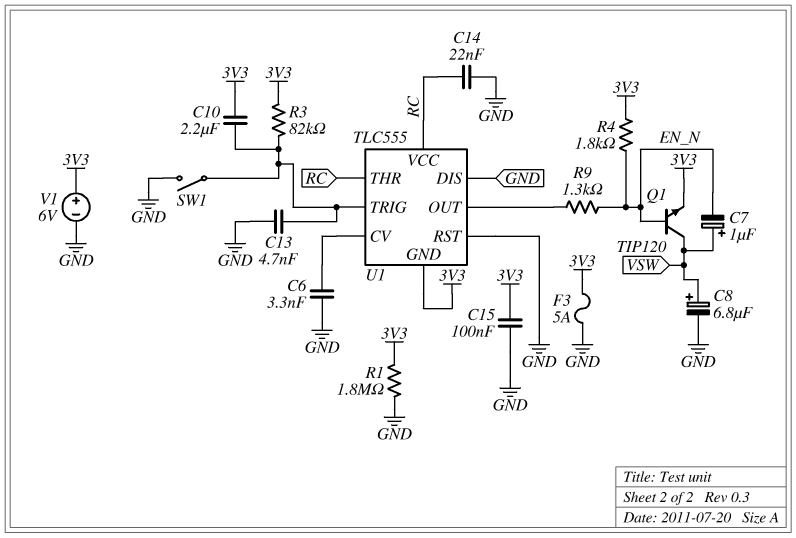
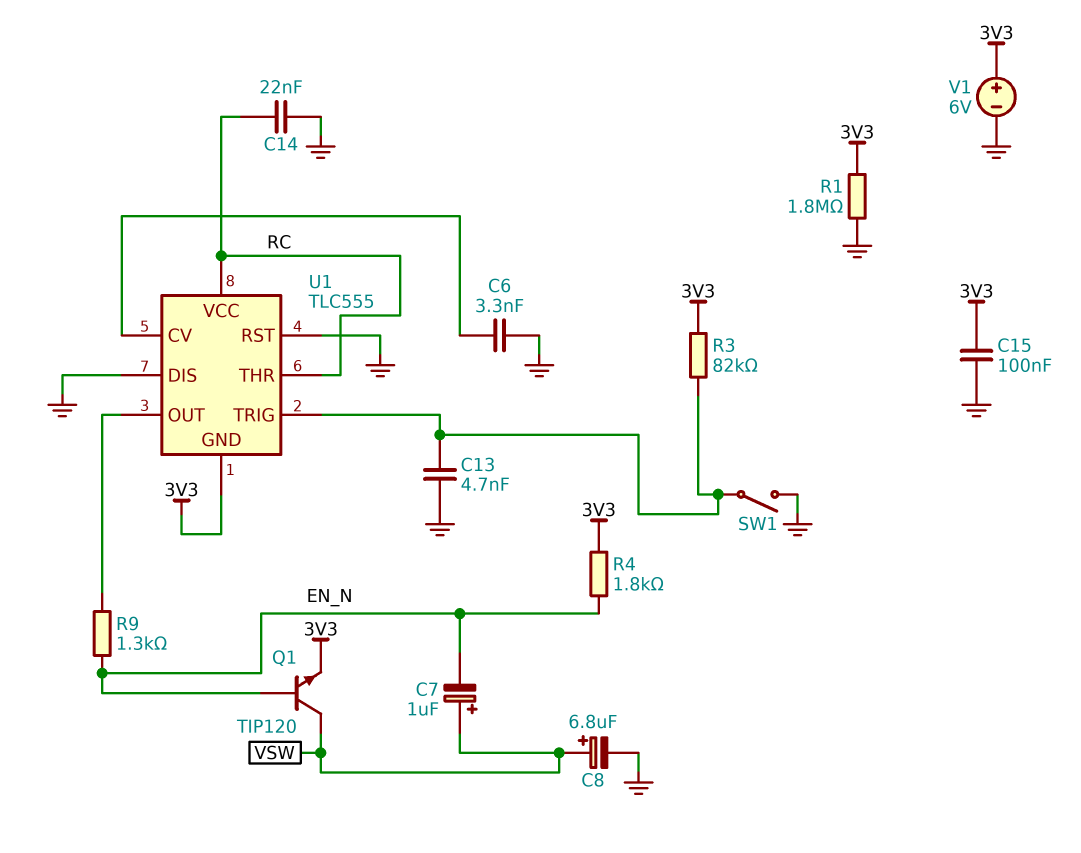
C10: 2.2uF (3V3, U1/TRIG) -> none
F3: 5A (3V3, GND) -> none

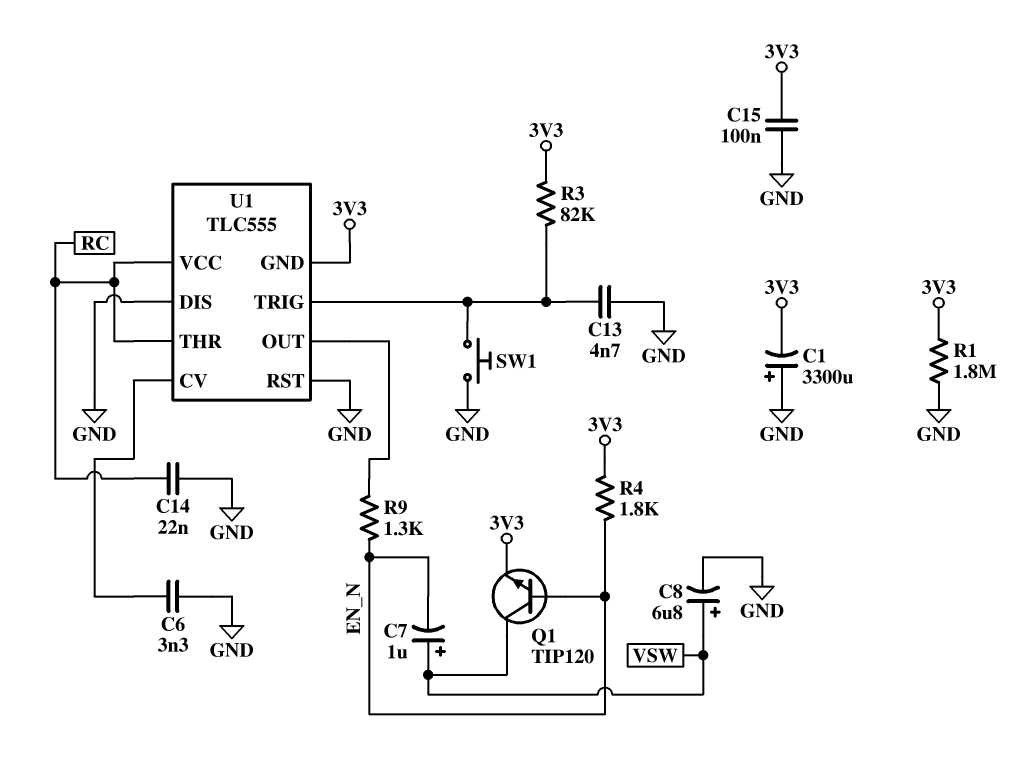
C1: none -> 3300uF (plus GND, minus 3V3)
SW1: switch (GND, U1/TRIG) -> button (GND, U1/TRIG)
V1: 6V (plus 3V3, minus GND) -> none

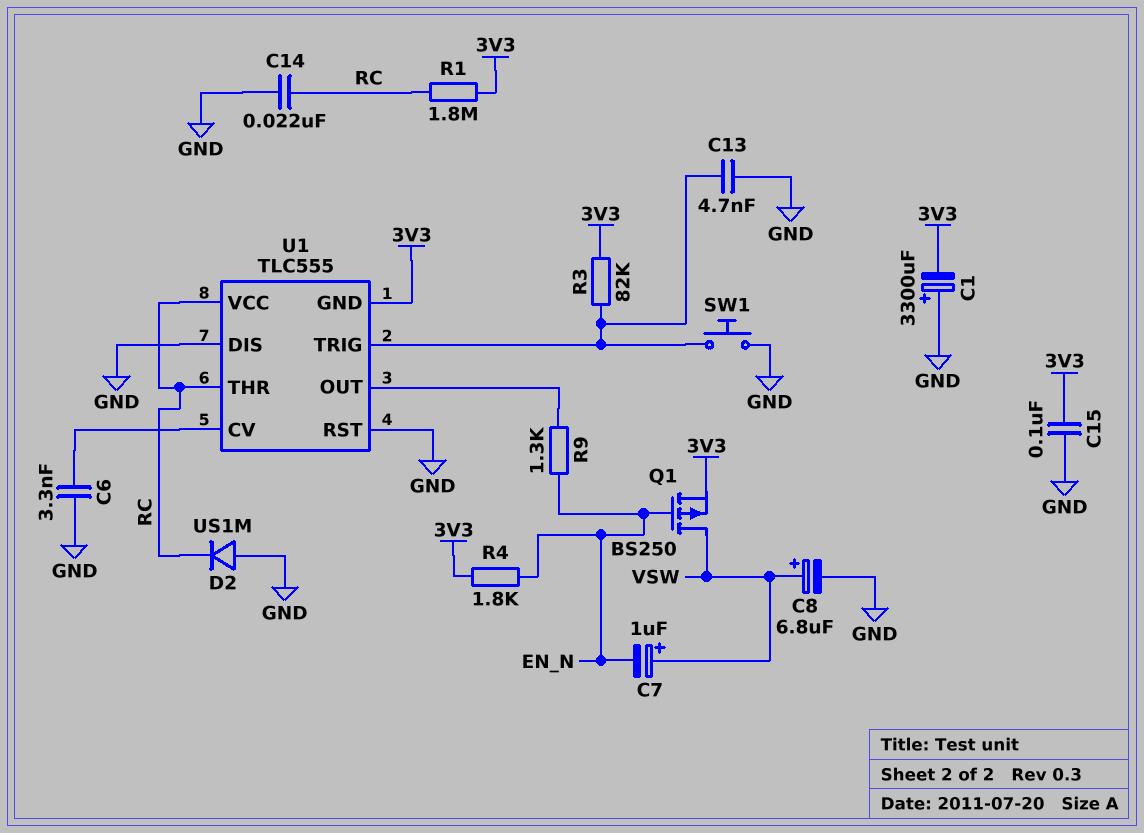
D2: none -> diode US1M (A GND, K RC)
Q1: NPN TIP120 (B EN_N, C VSW, E 3V3) -> PMOS BS250 (G EN_N, D VSW, S 3V3)
R1: 1.8M (3V3, GND) -> 1.8M (3V3, RC)

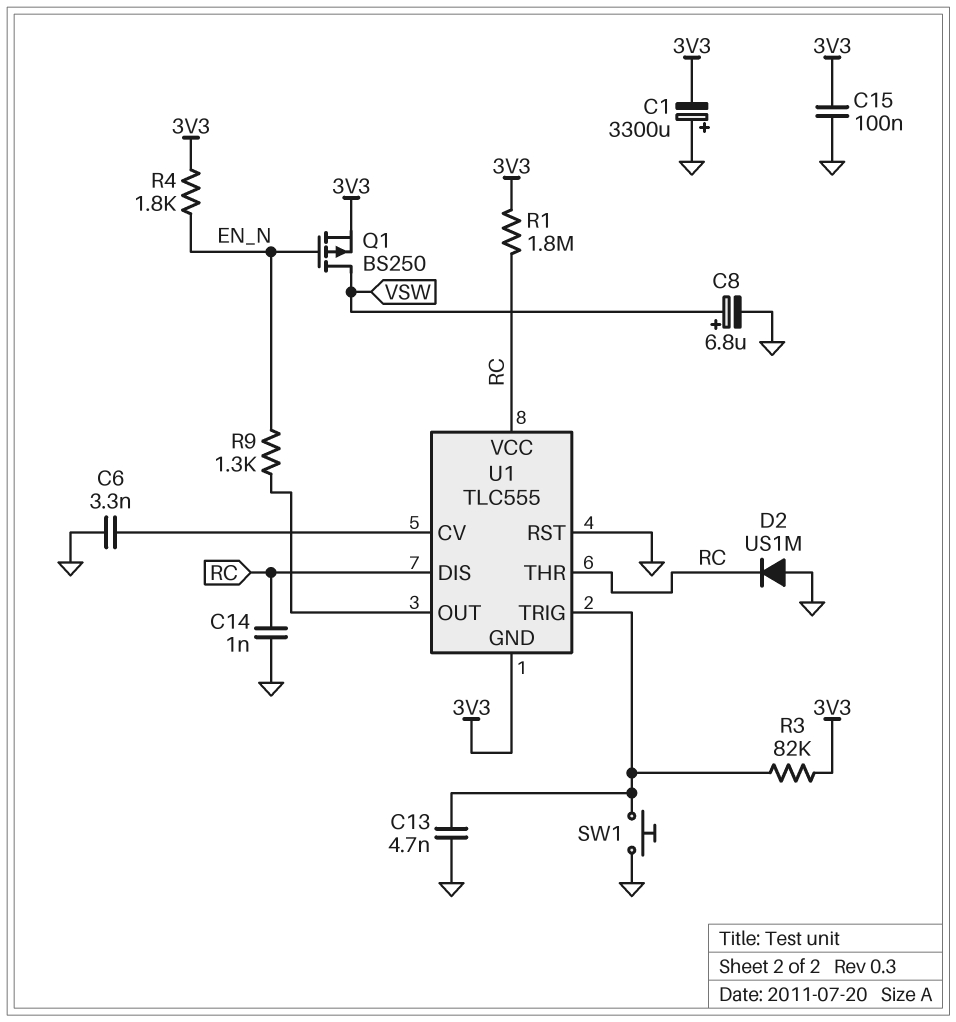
C7: 1uF (plus VSW, minus EN_N) -> none
C14: 22nF (GND, RC) -> 1nF (GND, RC)
U1 pin DIS: GND -> RC

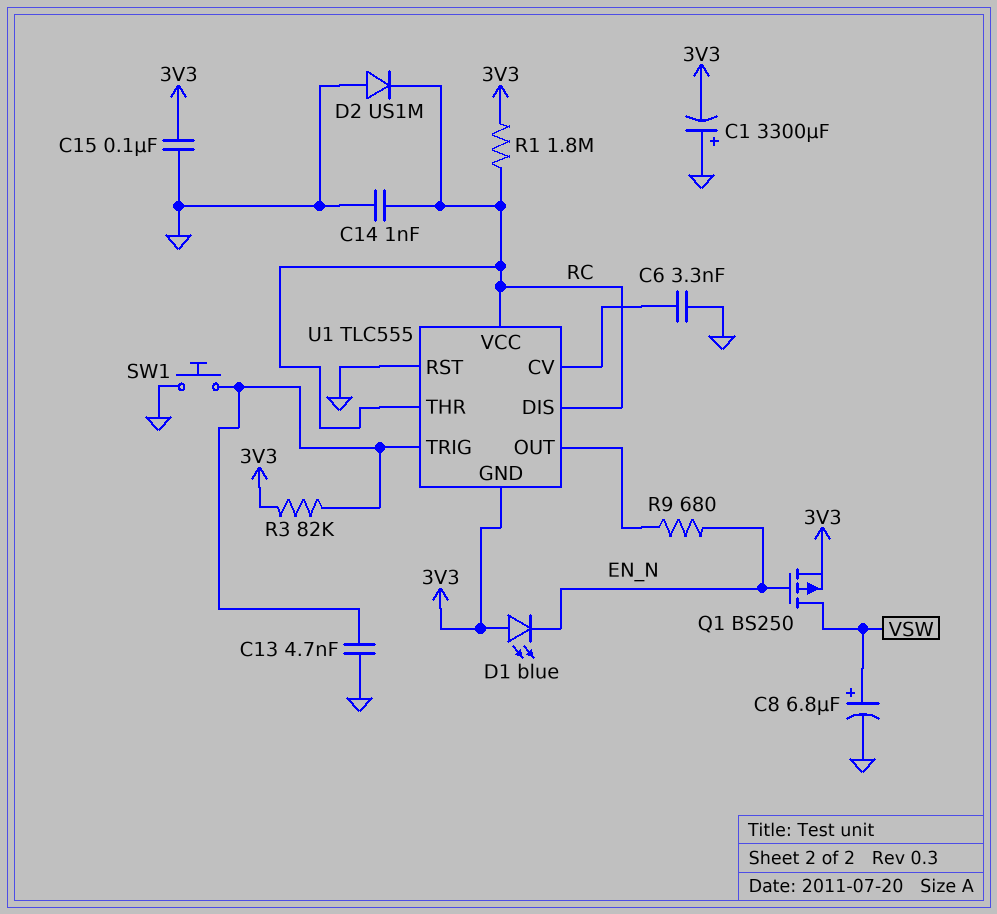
D1: none -> LED blue (A 3V3, K EN_N)
R4: 1.8k (3V3, EN_N) -> none
R9: 1.3k (EN_N, U1/OUT) -> 680 (EN_N, U1/OUT)

